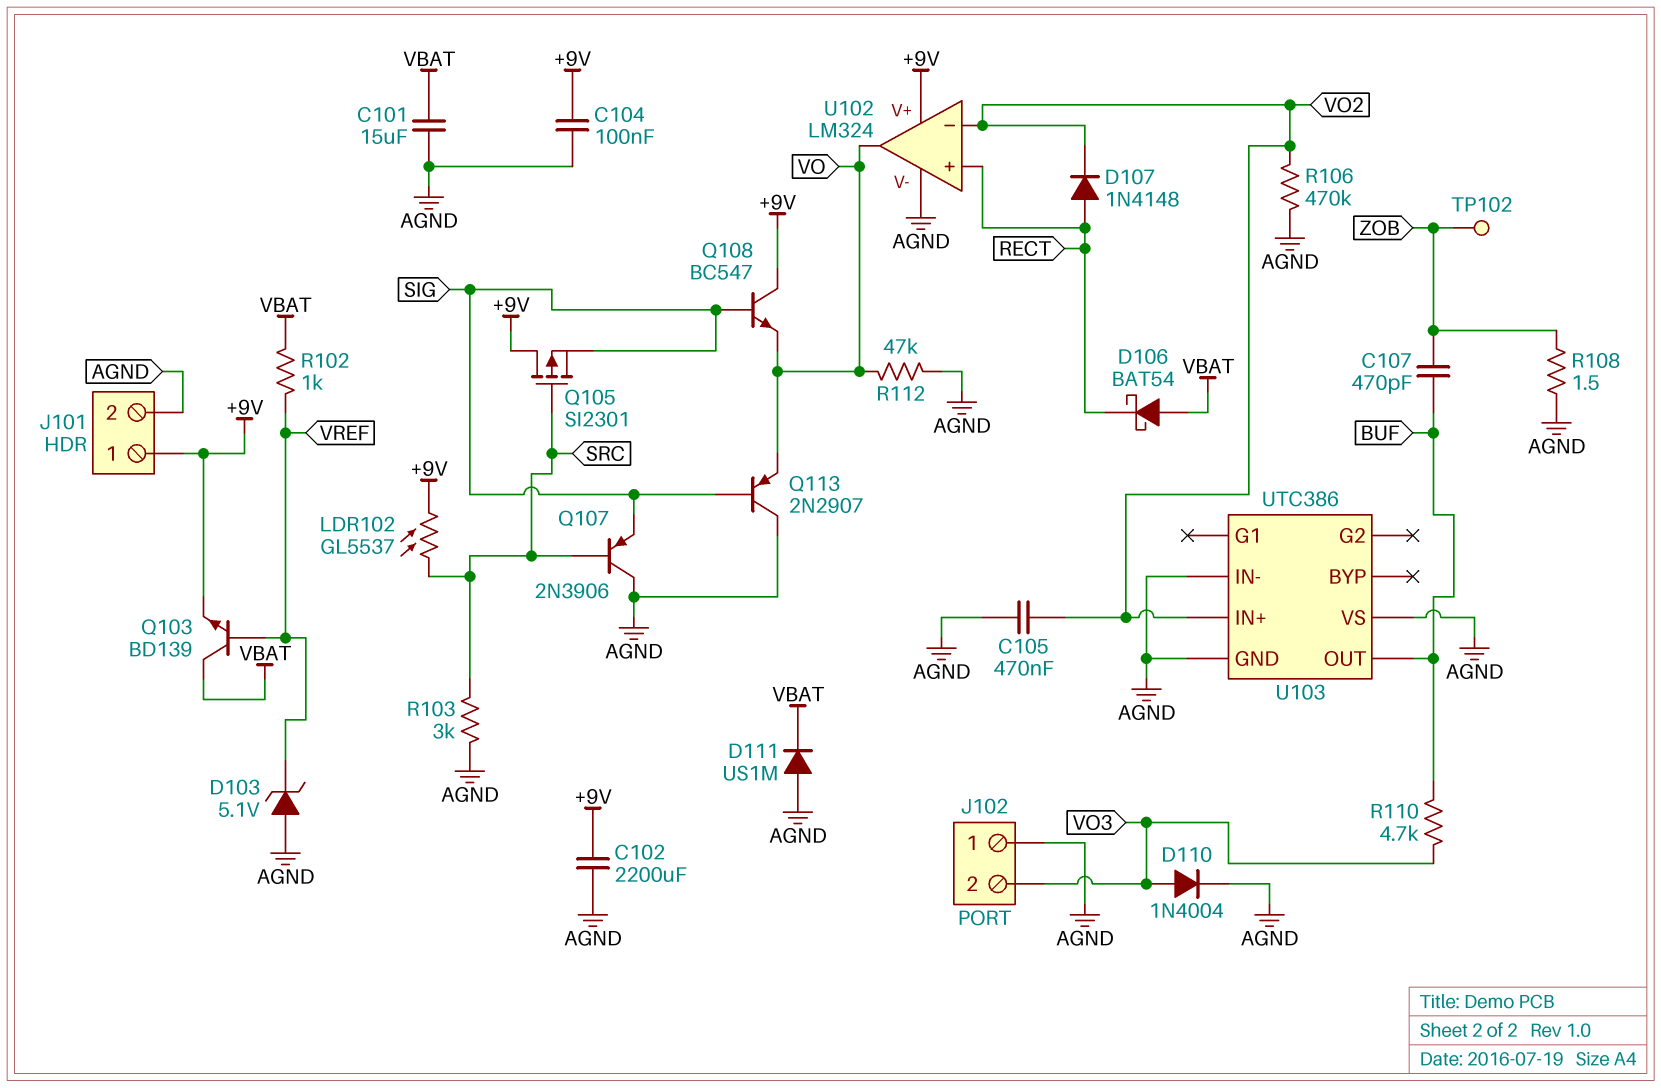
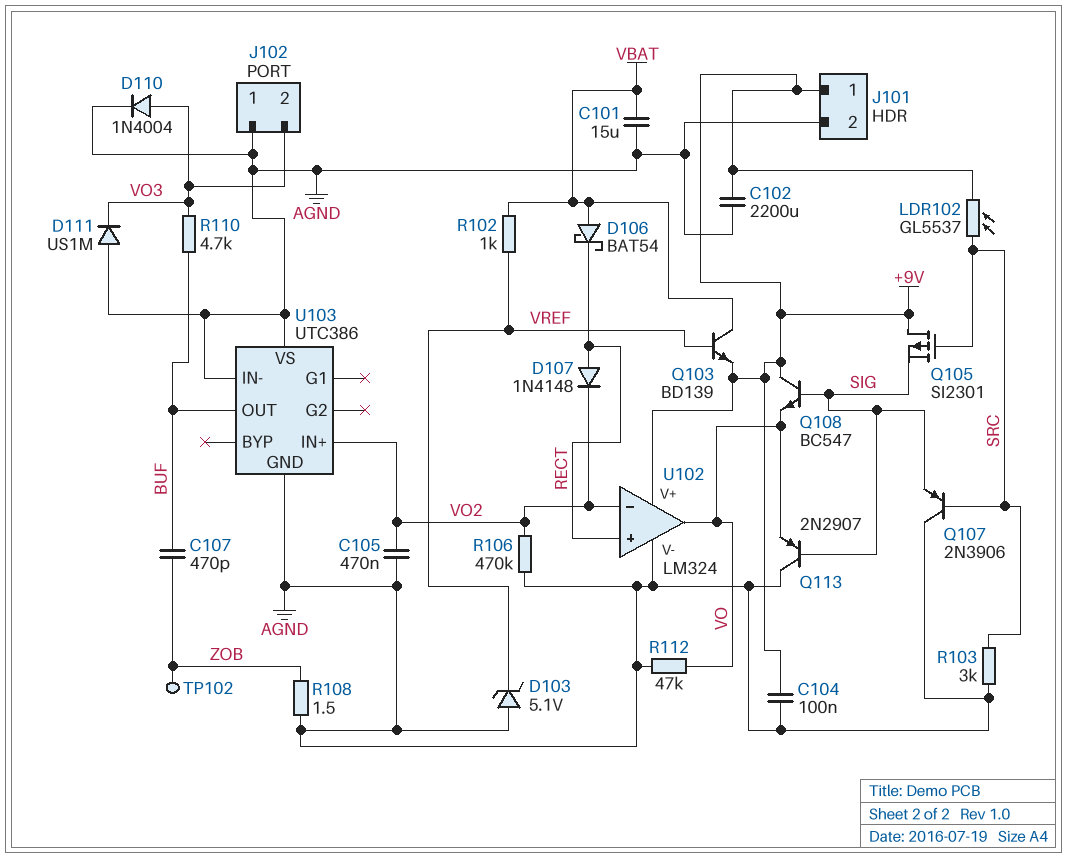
D111: diode US1M (A AGND, K VBAT) -> diode US1M (A AGND, K VO3)

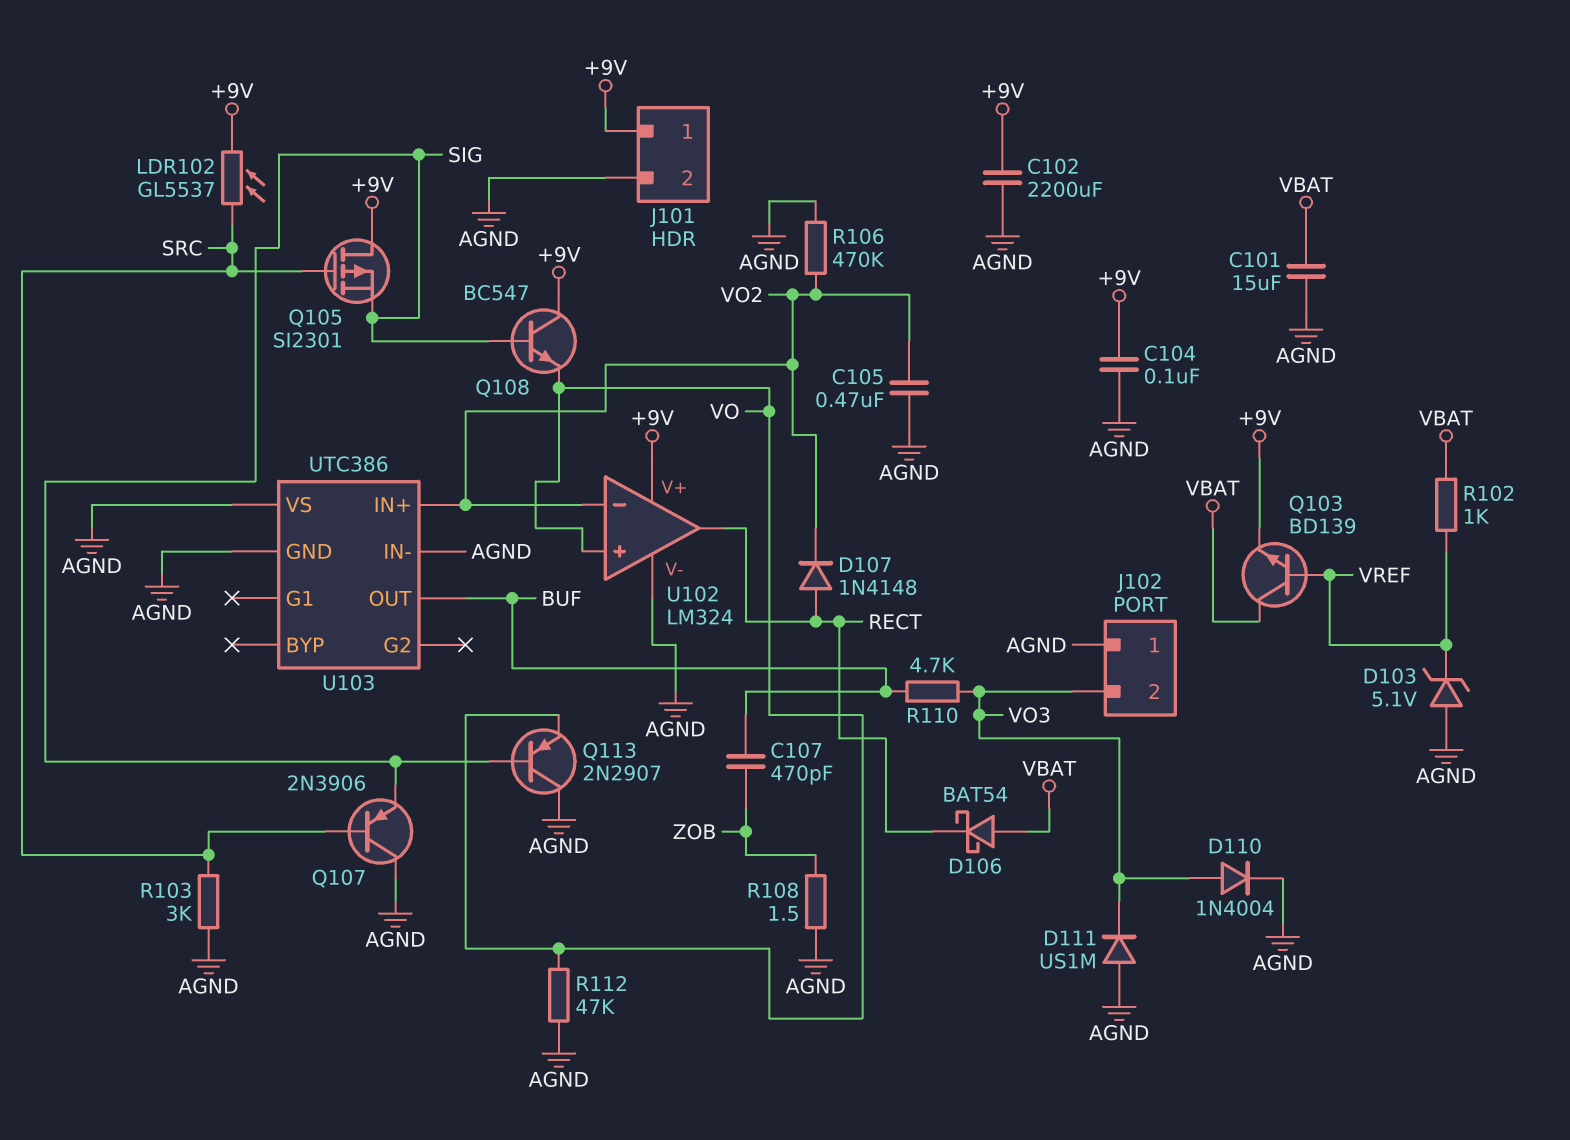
TP102: test point (ZOB) -> none
U102 pin in+: RECT -> VO
U102 pin out: VO -> RECT

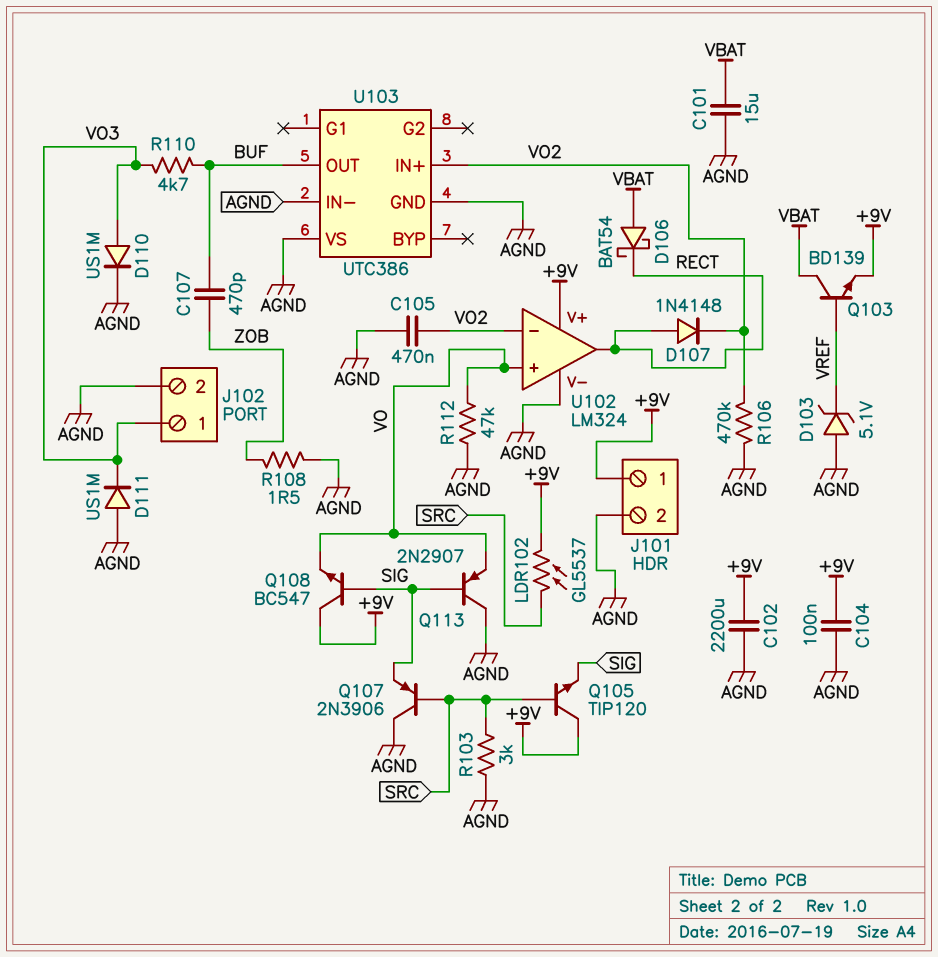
D110: diode 1N4004 (A VO3, K AGND) -> diode US1M (A VO3, K AGND)
J102 pin 1: AGND -> VO3
J102 pin 2: VO3 -> AGND
Q105: PMOS SI2301 (G SRC, D +9V, S SIG) -> NPN TIP120 (B SRC, C +9V, E SIG)
R102: 1k (VBAT, VREF) -> none

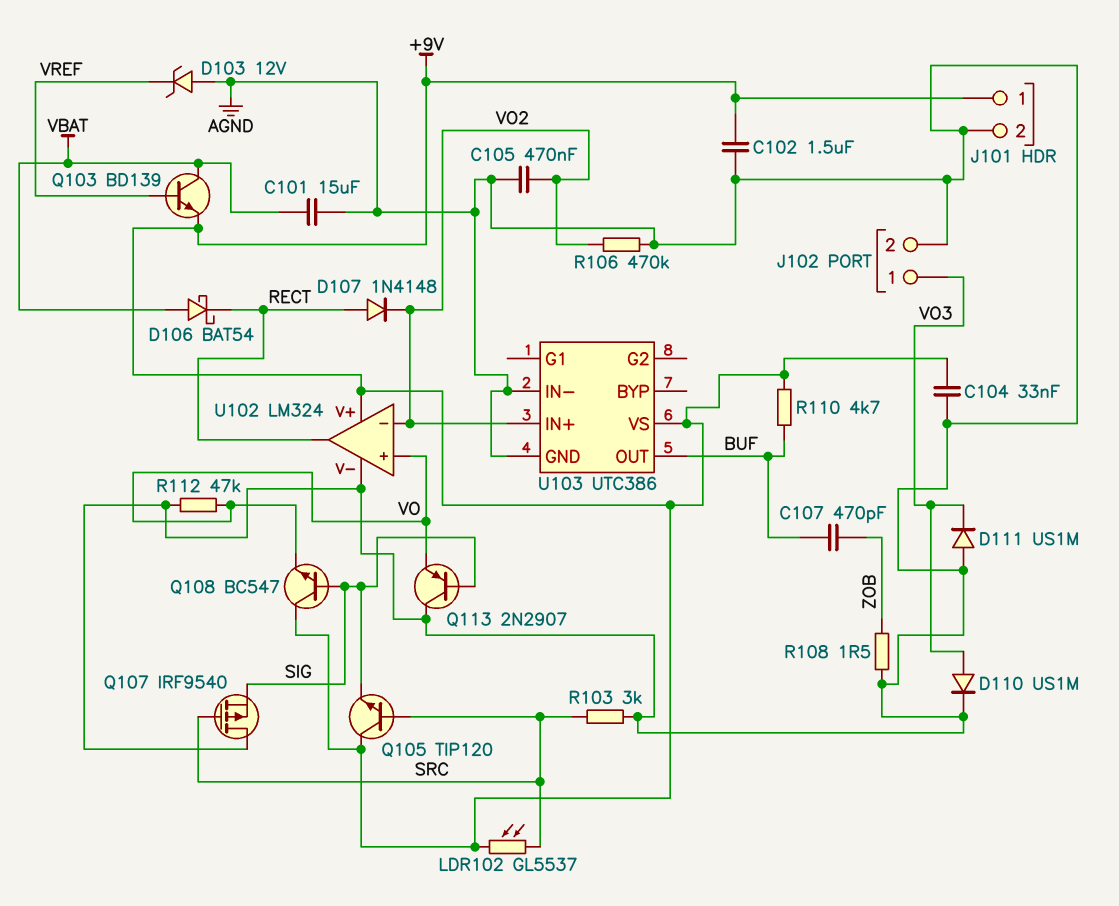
C102: 2200uF (+9V, AGND) -> 1.5uF (+9V, AGND)
C104: 100nF (+9V, AGND) -> 33nF (+9V, AGND)
D103: zener 5.1V (A AGND, K VREF) -> zener 12V (A AGND, K VREF)
Q107: PNP 2N3906 (B SRC, C AGND, E SIG) -> PMOS IRF9540 (G SRC, D AGND, S SIG)
R110: 4.7k (BUF, VO3) -> 4.7k (+9V, BUF)
U103 pin VS: AGND -> +9V

